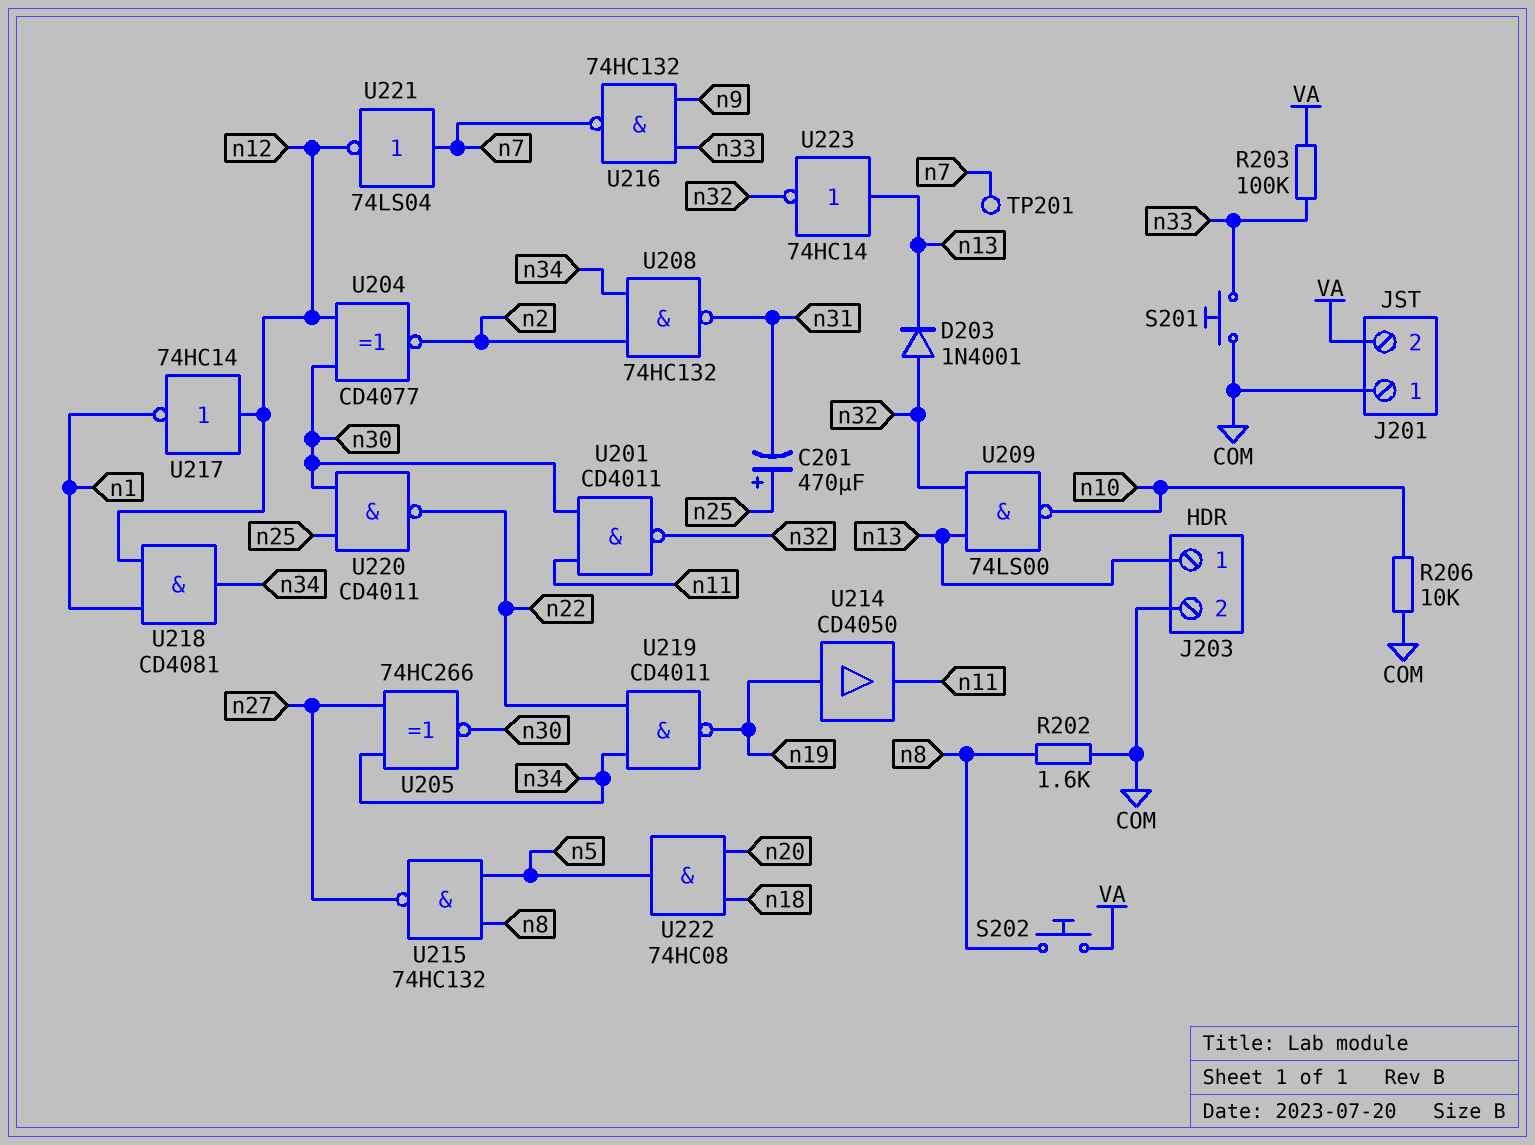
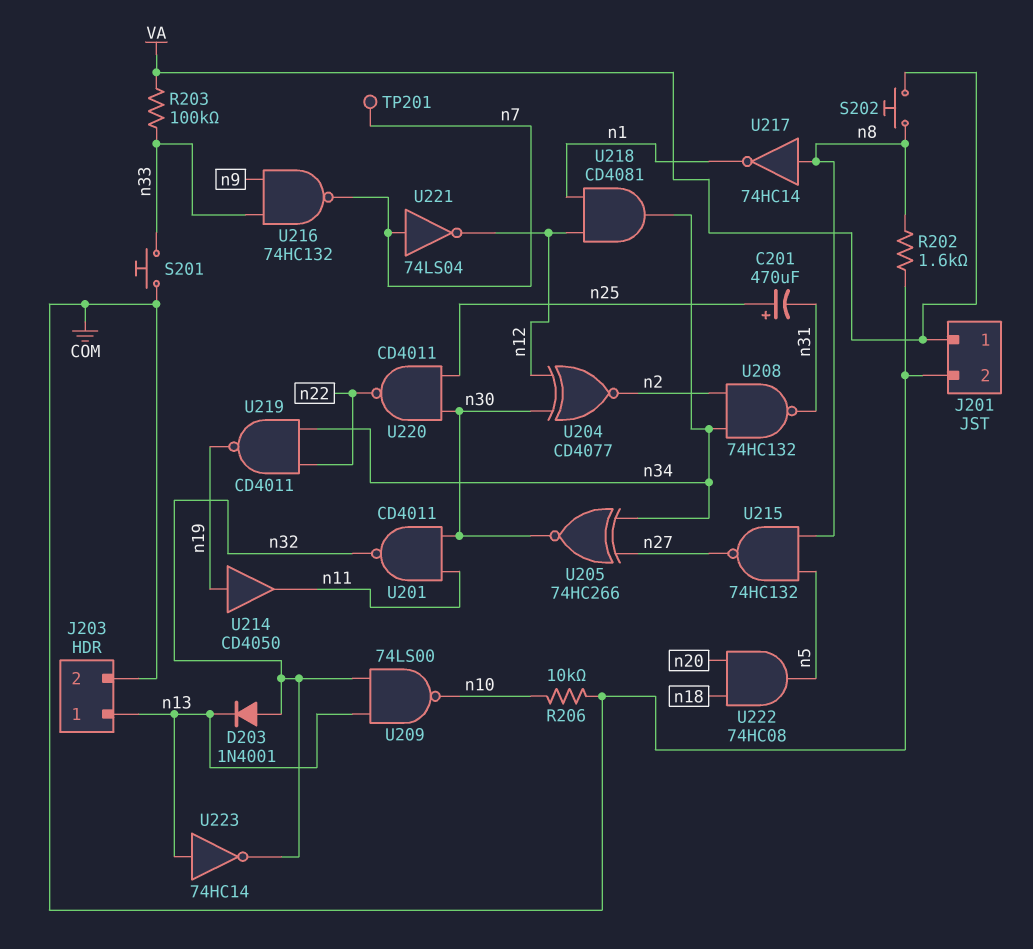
J201 pin 1: COM -> VA
J201 pin 2: VA -> COM
U217: NOT 74HC14 (in n12, out n1) -> NOT 74HC14 (in n8, out n1)

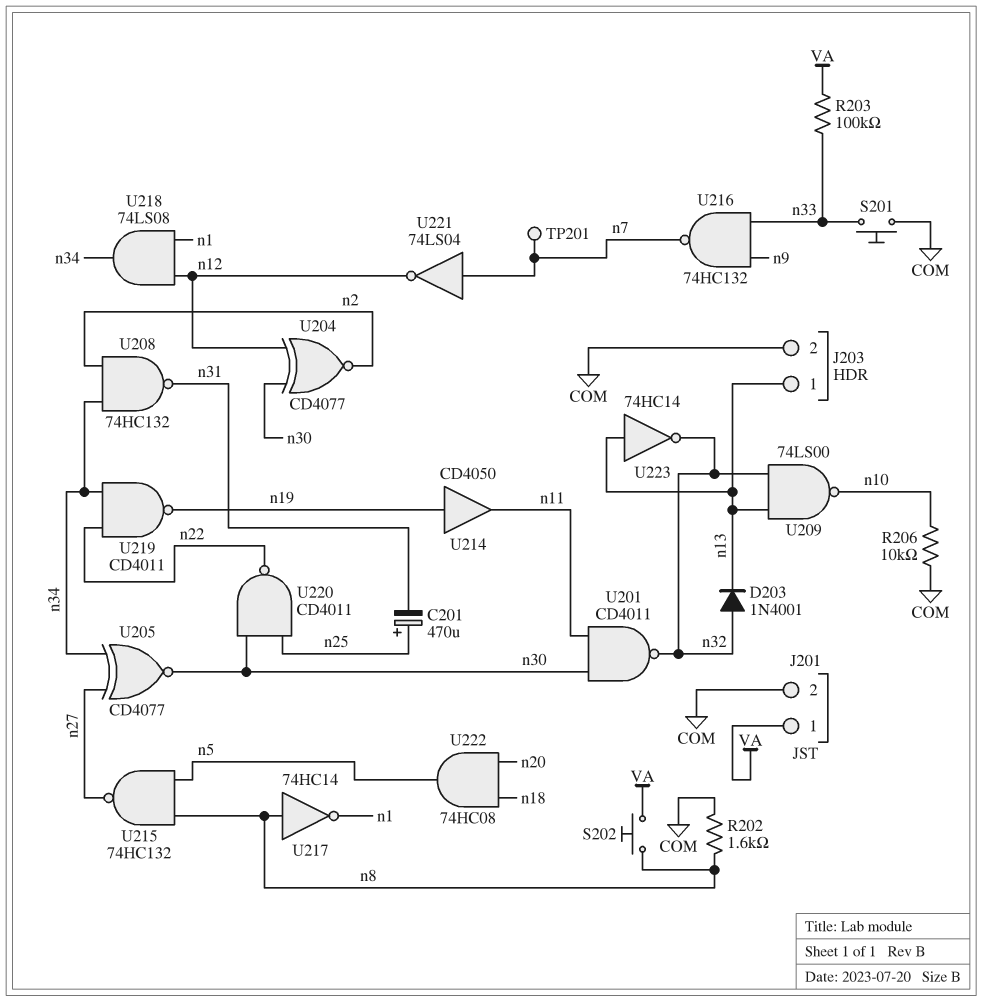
U205: XNOR 74HC266 (in n27, in n34, out n30) -> XNOR CD4077 (in n27, in n34, out n30)
U218: AND CD4081 (in n1, in n12, out n34) -> AND 74LS08 (in n1, in n12, out n34)

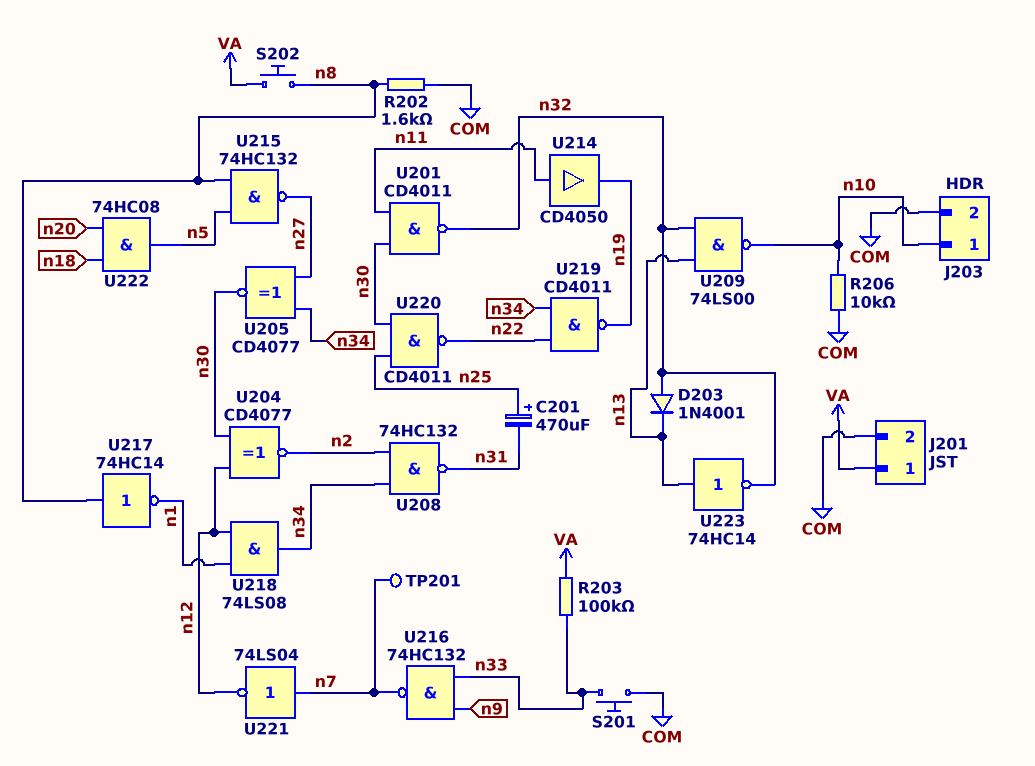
J203 pin 1: n13 -> n10
U214: buffer CD4050 (in n19, out n11) -> buffer CD4050 (in n11, out n19)

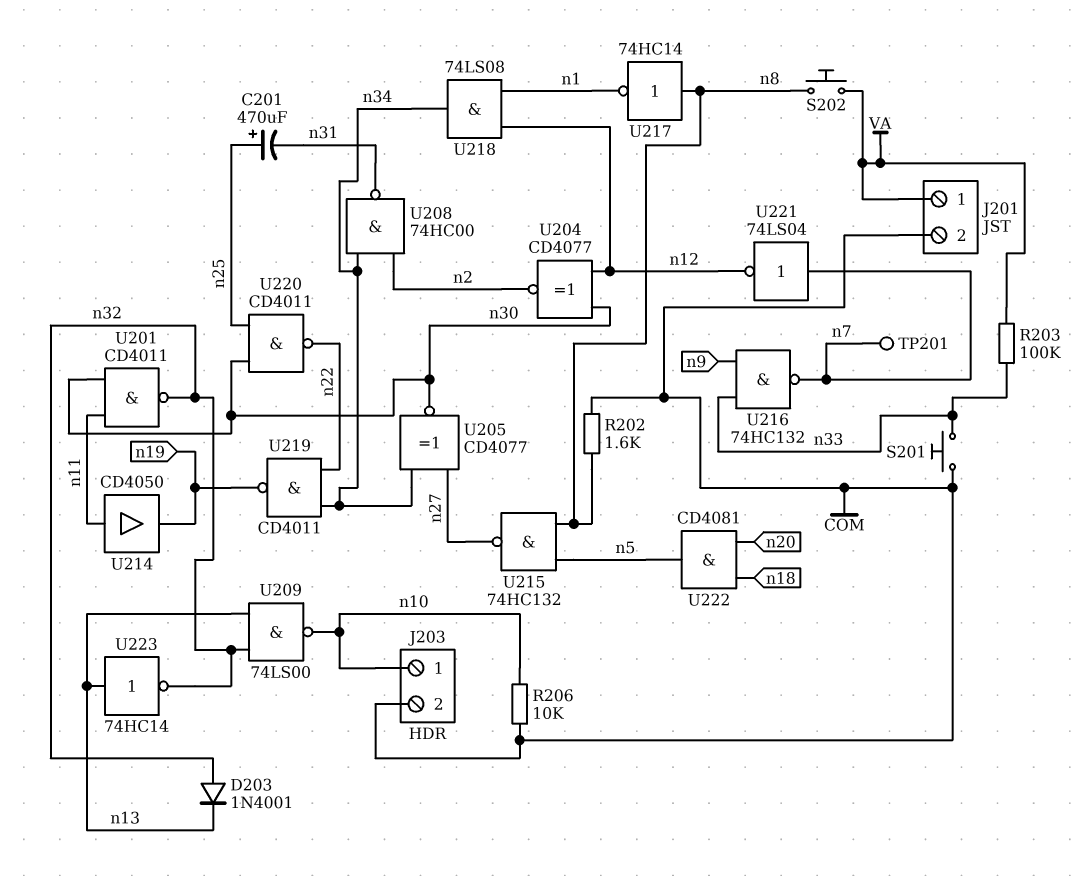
U208: NAND 74HC132 (in n2, in n34, out n31) -> NAND 74HC00 (in n2, in n34, out n31)
U222: AND 74HC08 (in n18, in n20, out n5) -> AND CD4081 (in n18, in n20, out n5)

